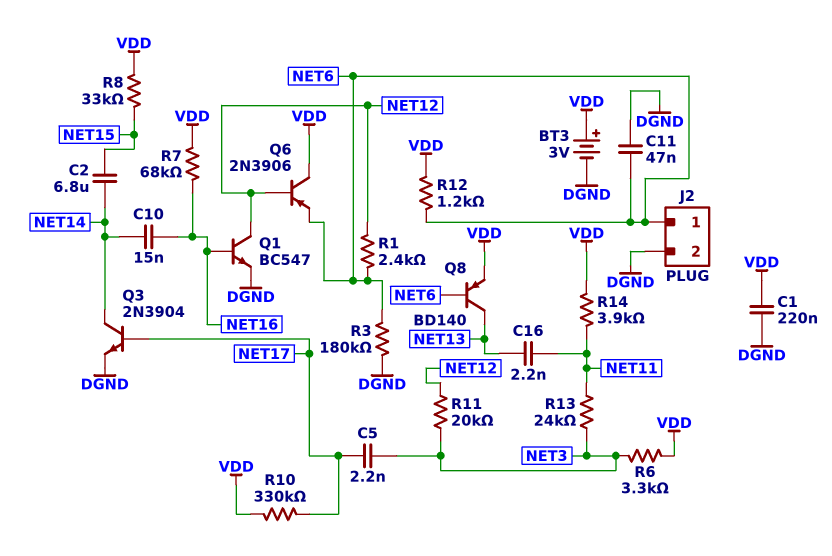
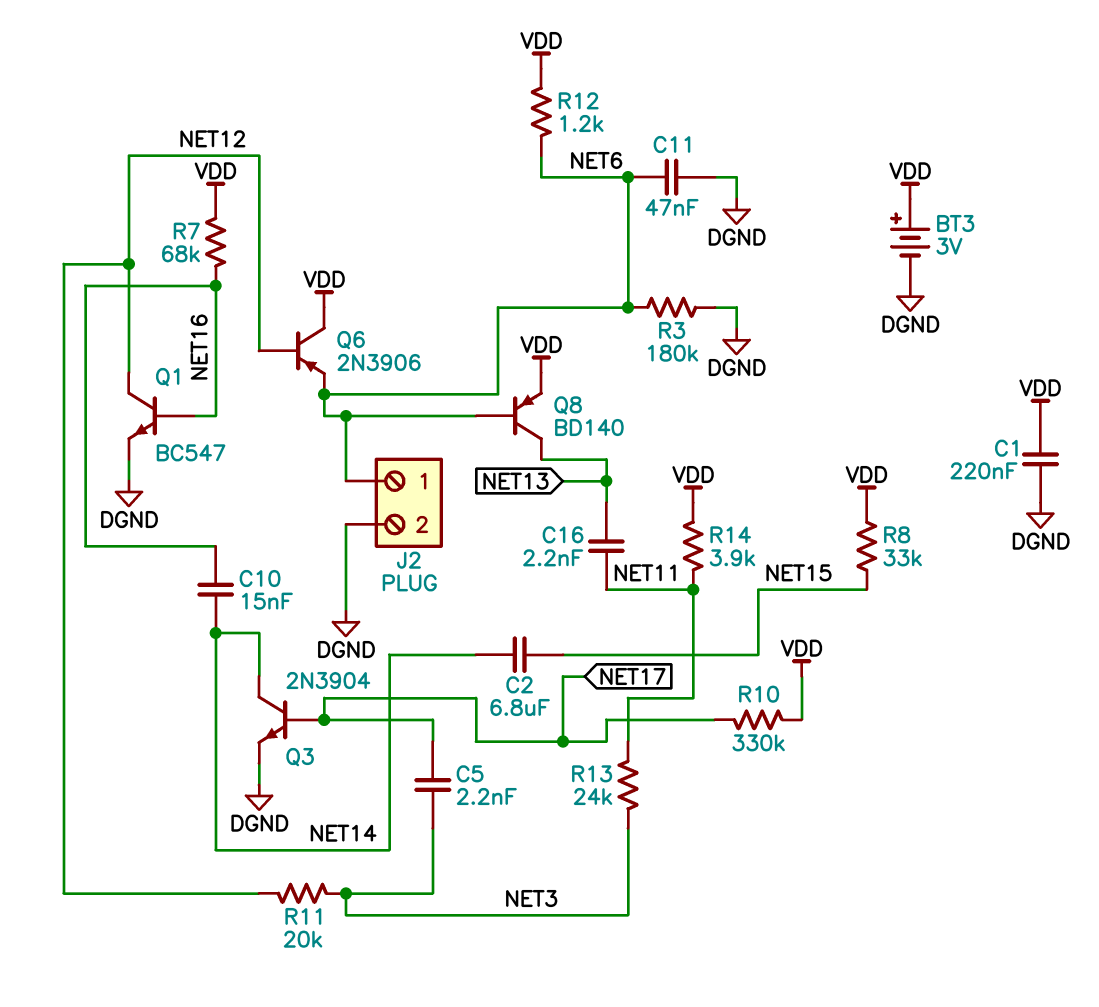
R1: 2.4k (NET6, NET12) -> none
R6: 3.3k (NET3, VDD) -> none

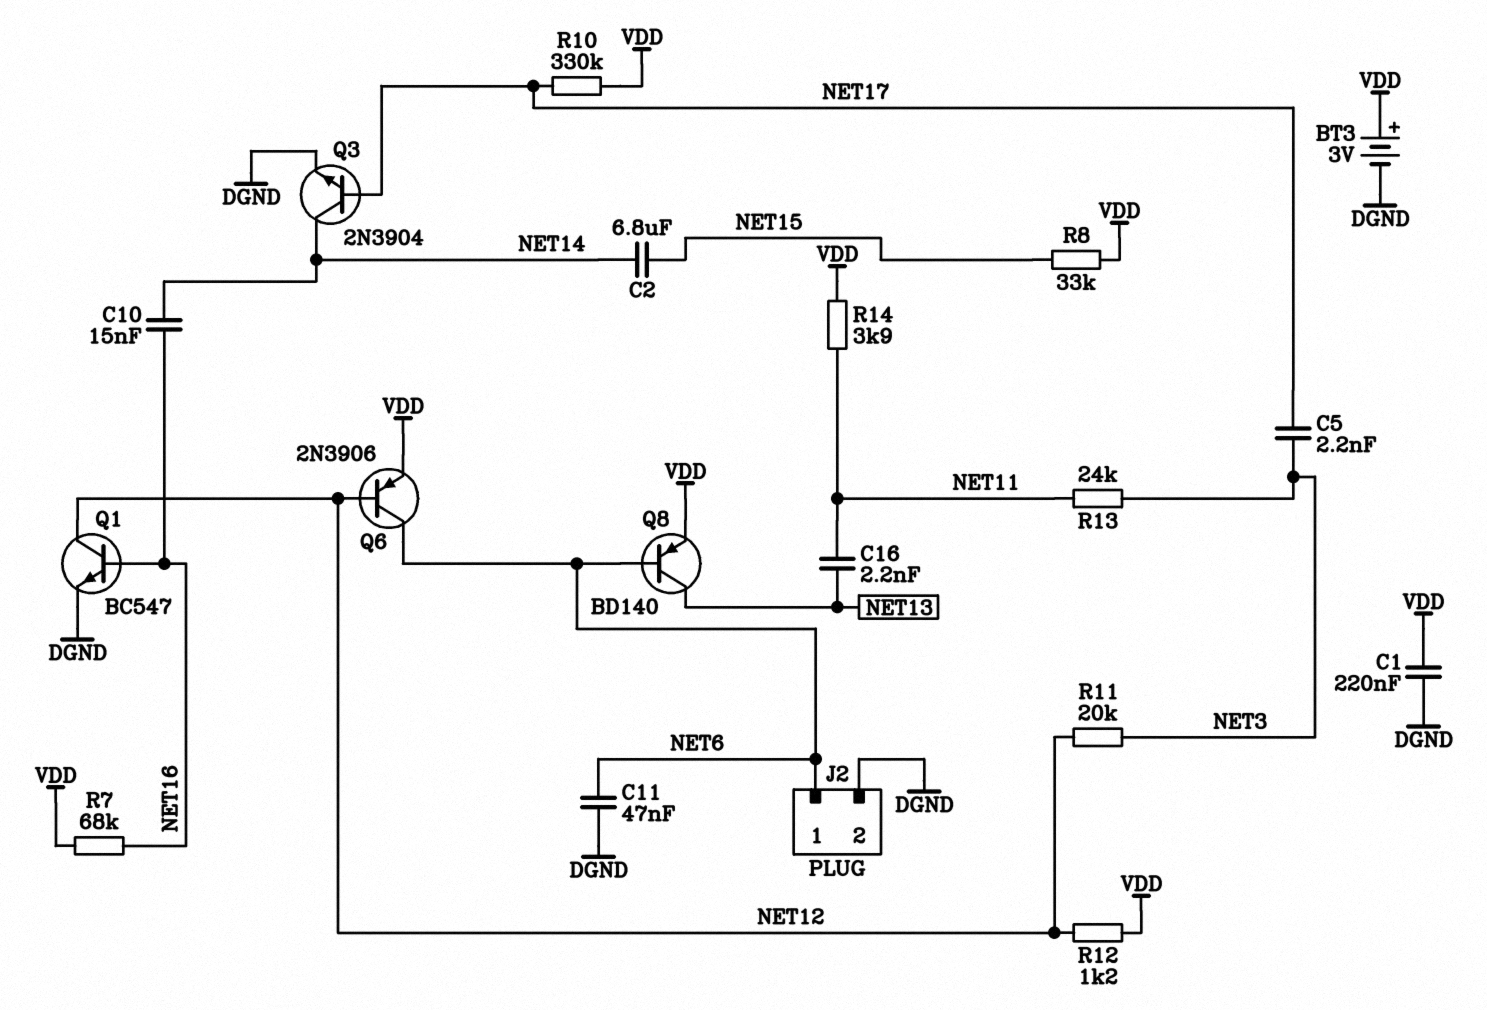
Q6: PNP 2N3906 (B NET12, C VDD, E NET6) -> PNP 2N3906 (B NET12, C NET6, E VDD)
R3: 180k (DGND, NET6) -> none
R12: 1.2k (NET6, VDD) -> 1.2k (NET12, VDD)

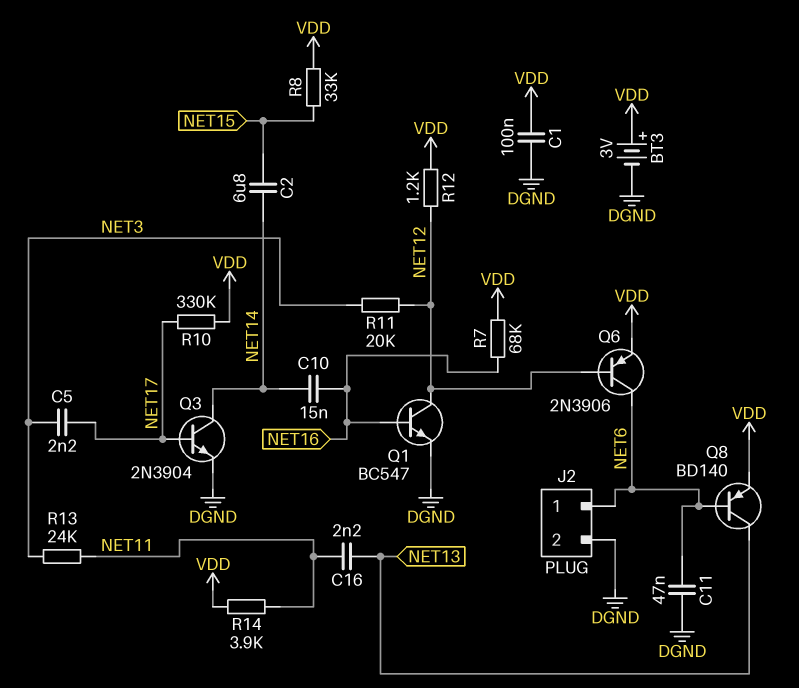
C1: 220nF (DGND, VDD) -> 100nF (DGND, VDD)

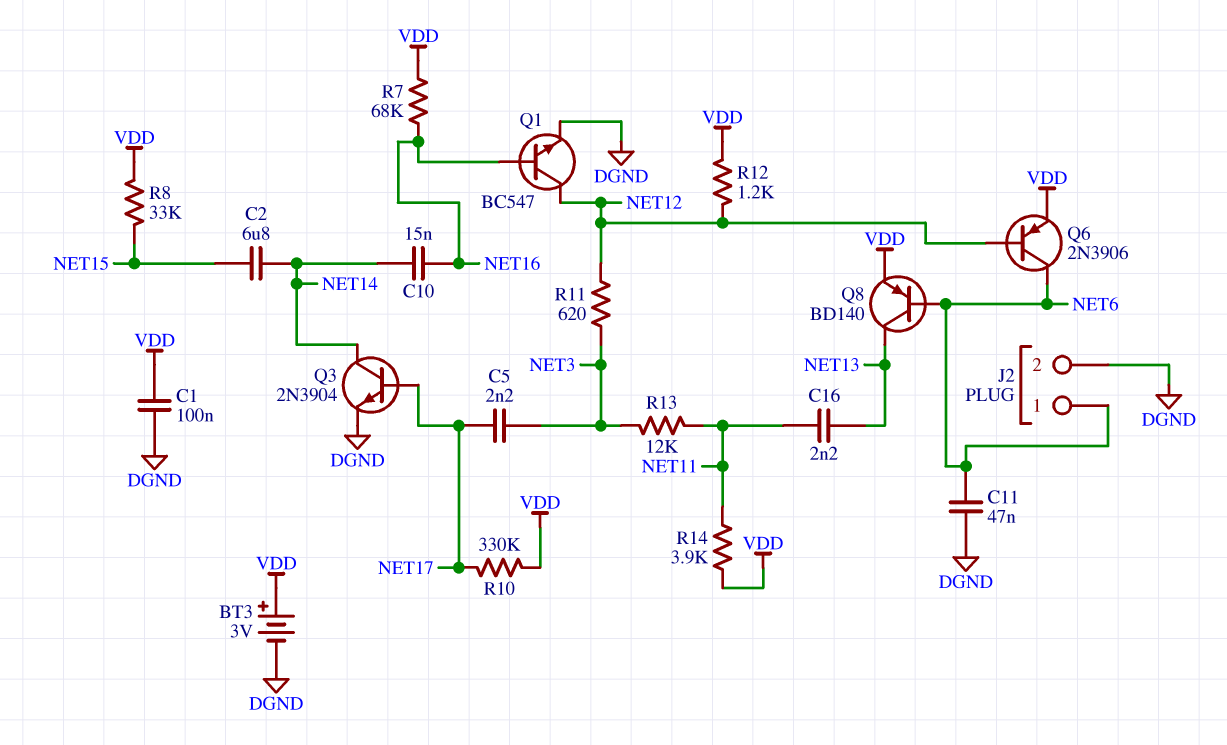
R11: 20k (NET3, NET12) -> 620 (NET3, NET12)
R13: 24k (NET3, NET11) -> 12k (NET3, NET11)

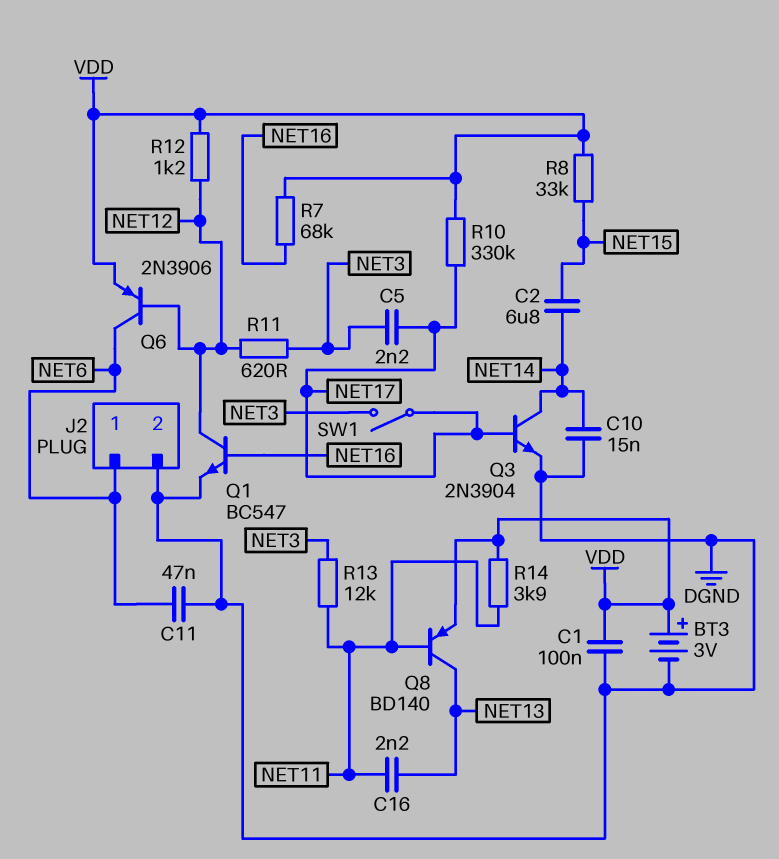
C10: 15nF (NET14, NET16) -> 15nF (DGND, NET14)
Q8: PNP BD140 (B NET6, C NET13, E VDD) -> PNP BD140 (B NET11, C NET13, E VDD)
SW1: none -> switch (NET3, NET17)

